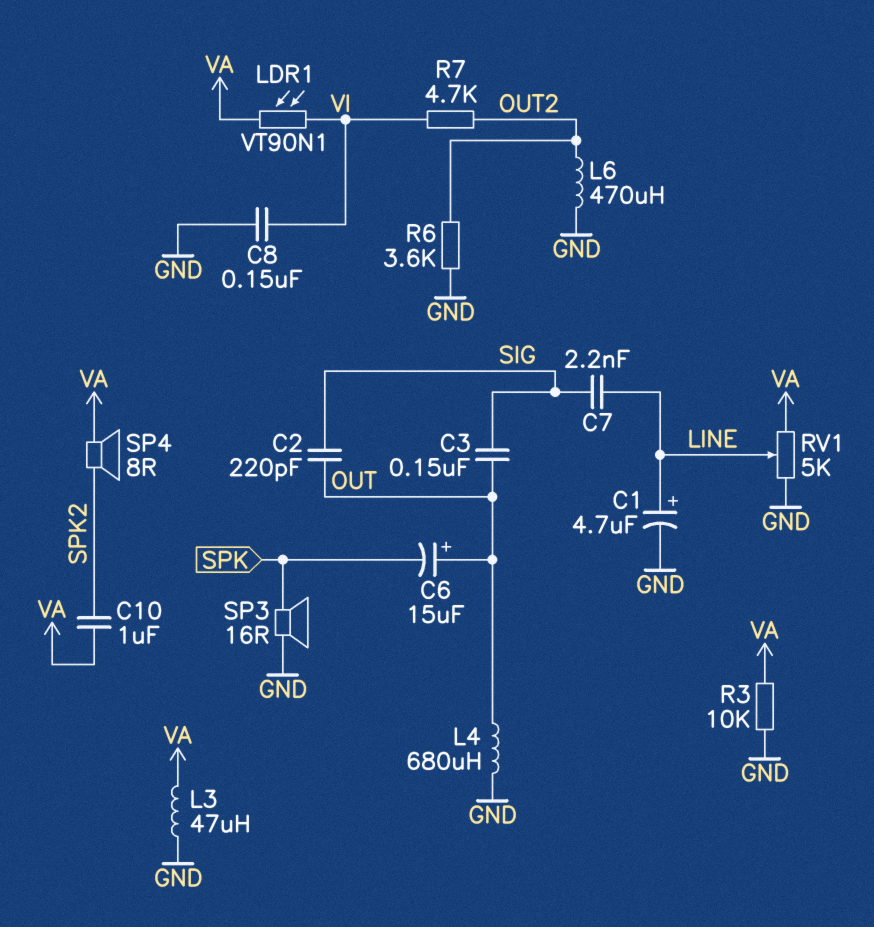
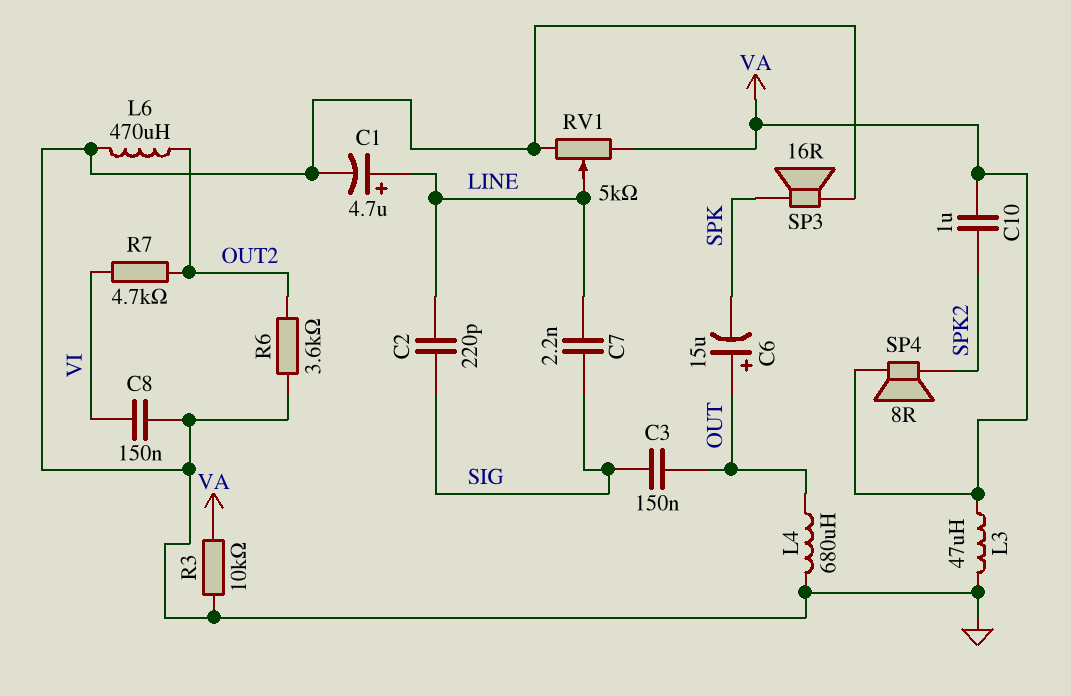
C2: 220pF (OUT, SIG) -> 220pF (LINE, SIG)
LDR1: VT90N1 (VA, VI) -> none

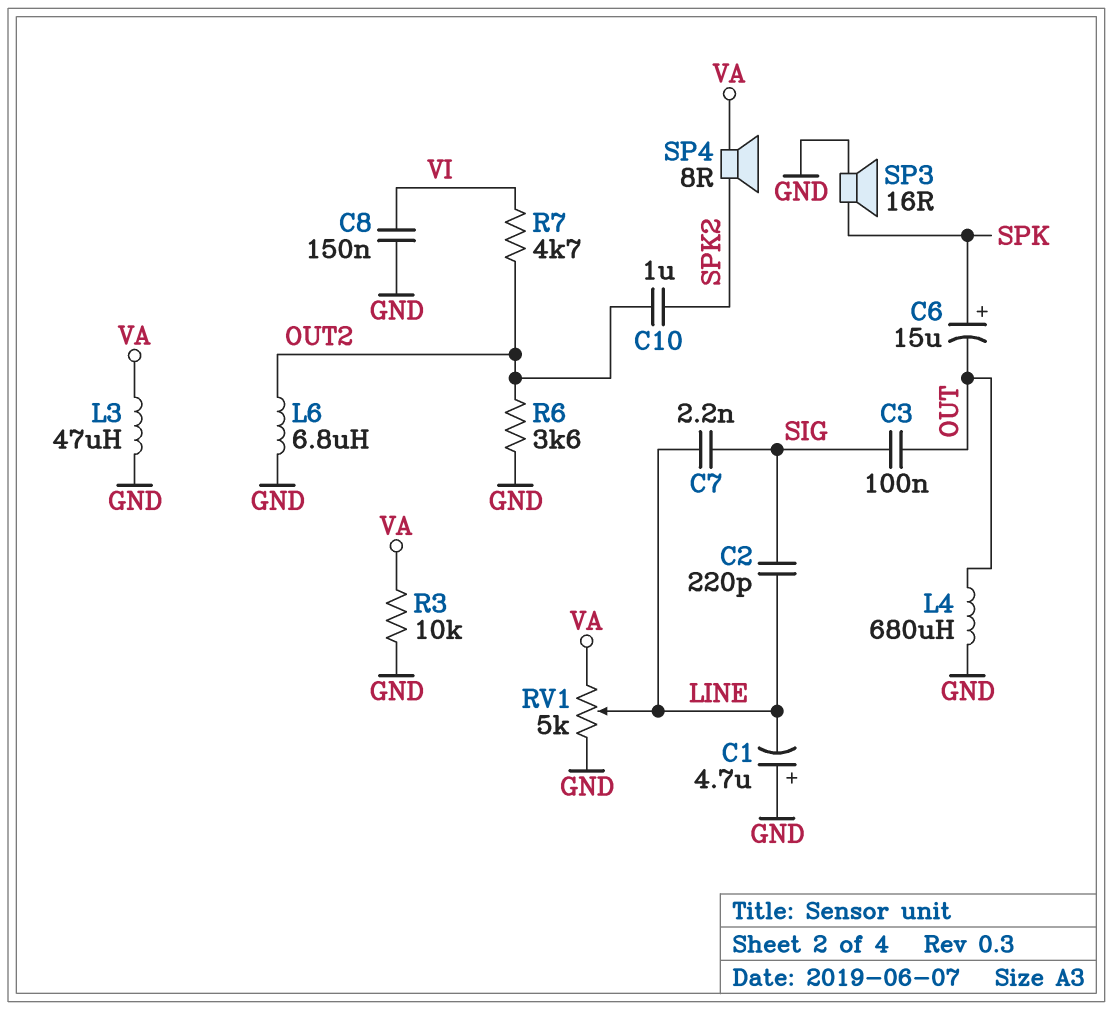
C1: 4.7uF (plus LINE, minus GND) -> 4.7uF (plus GND, minus LINE)
C3: 150nF (OUT, SIG) -> 100nF (OUT, SIG)
C6: 15uF (plus OUT, minus SPK) -> 15uF (plus SPK, minus OUT)
C10: 1uF (SPK2, VA) -> 1uF (OUT2, SPK2)
L6: 470uH (GND, OUT2) -> 6.8uH (GND, OUT2)

